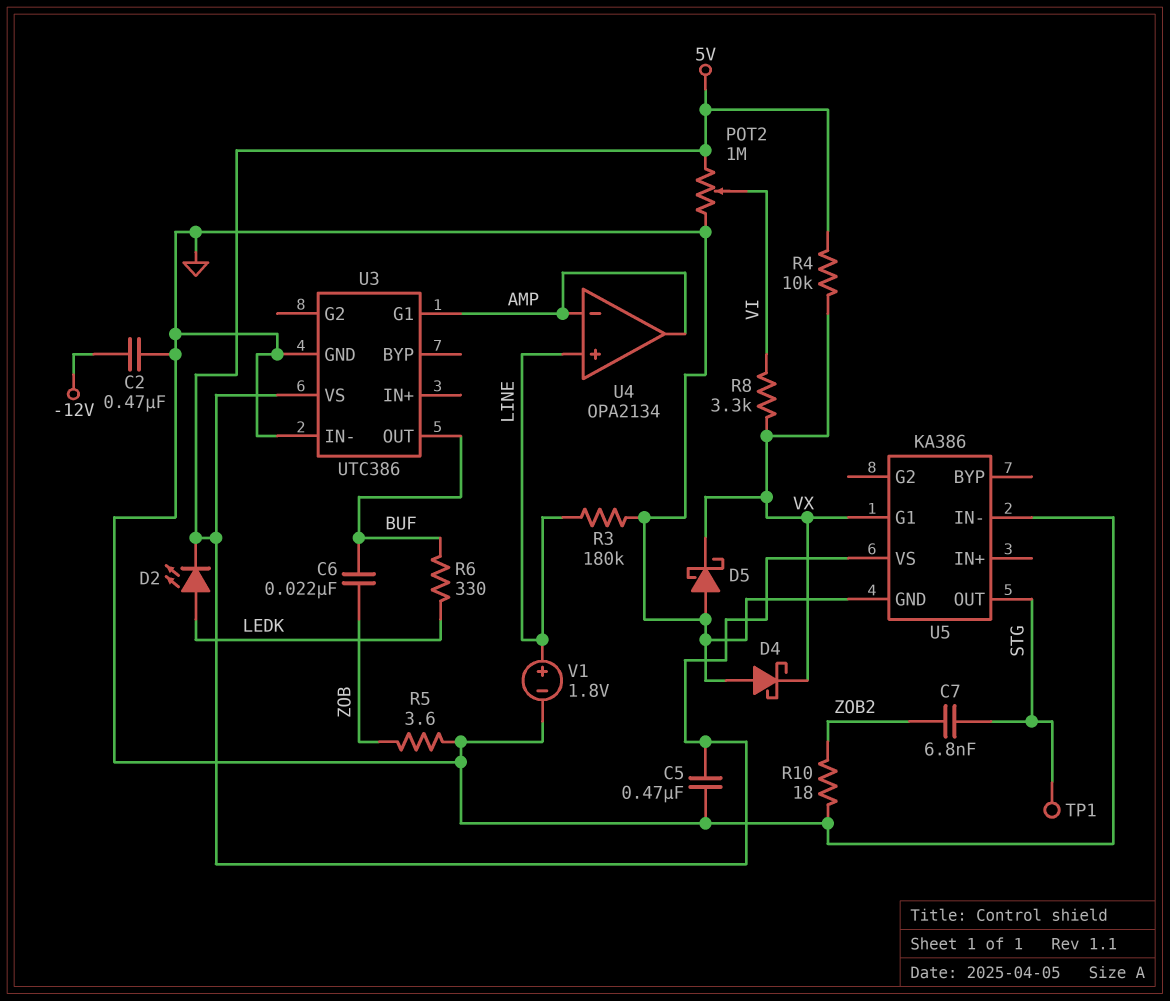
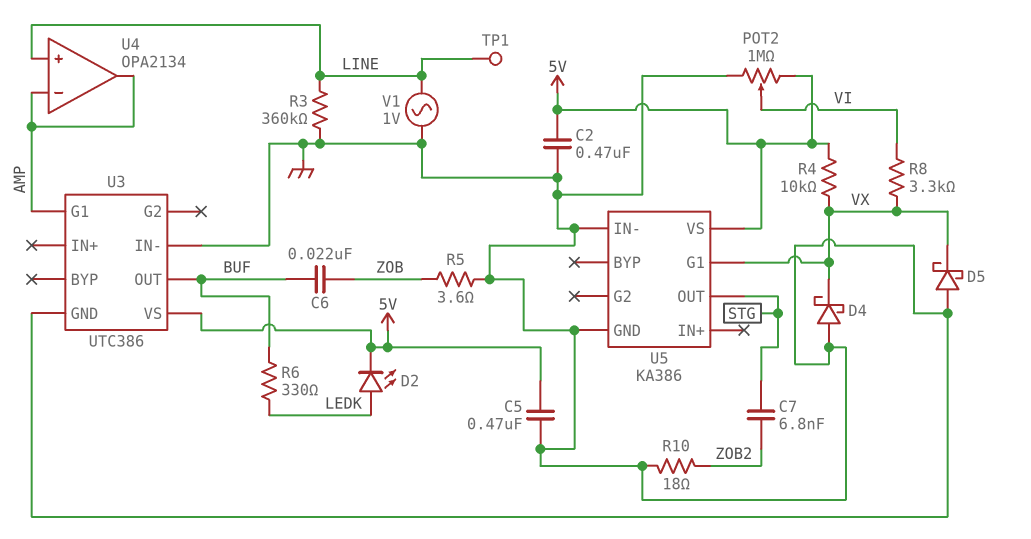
C2: 470nF (-12V, GND) -> 470nF (5V, GND)
R3: 180k (GND, LINE) -> 360k (GND, LINE)
TP1: test point (STG) -> test point (LINE)
V1: 1.8V (plus LINE, minus GND) -> AC 1V (GND, LINE)

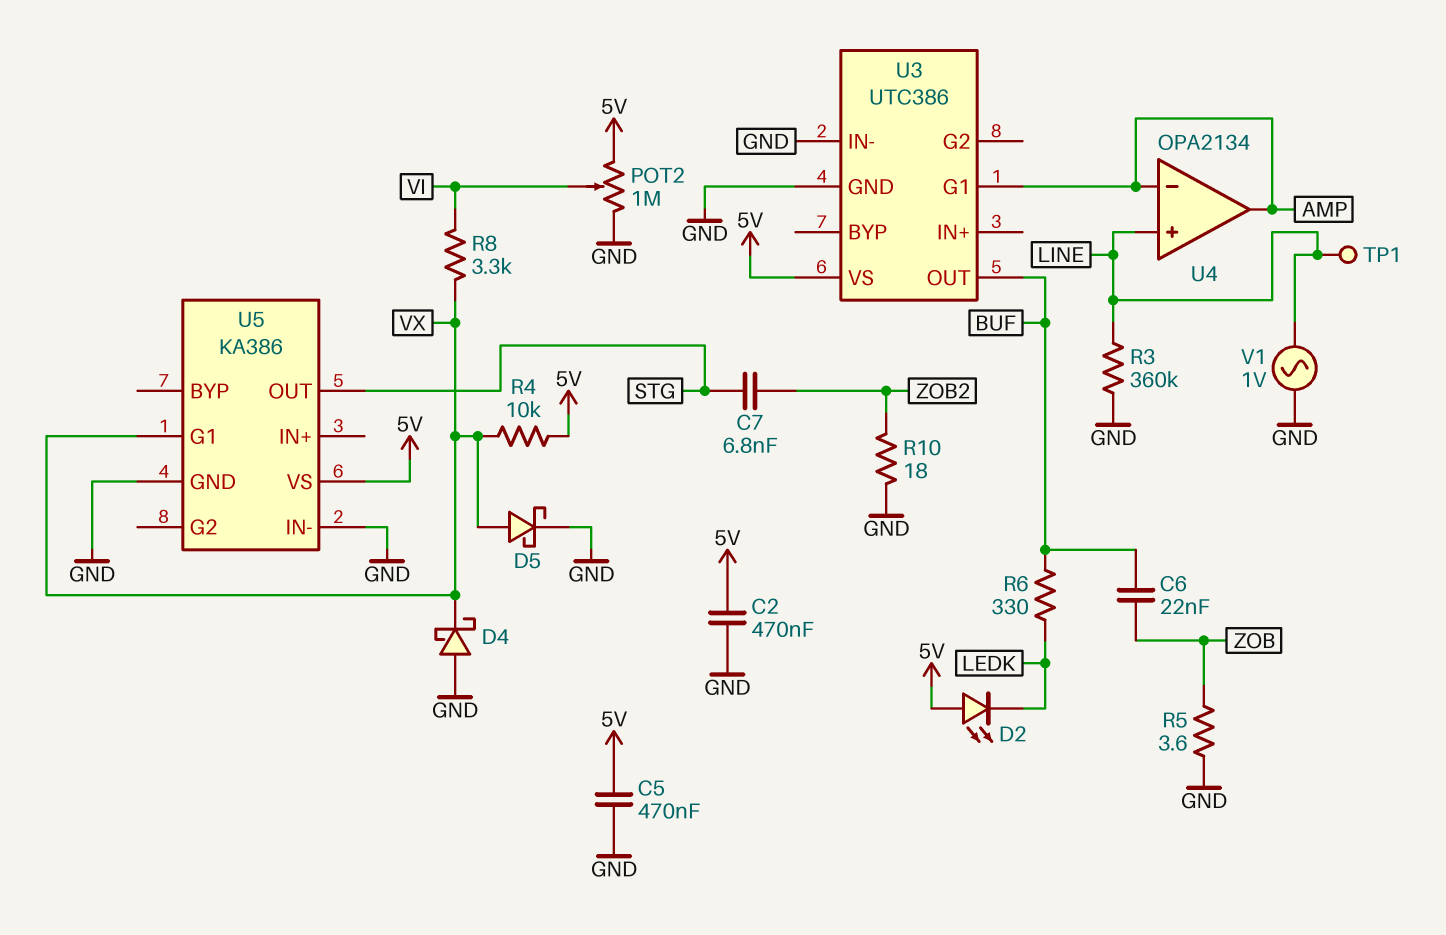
D2: LED (A LEDK, K 5V) -> LED (A 5V, K LEDK)
D5: schottky (A GND, K VX) -> schottky (A VX, K GND)

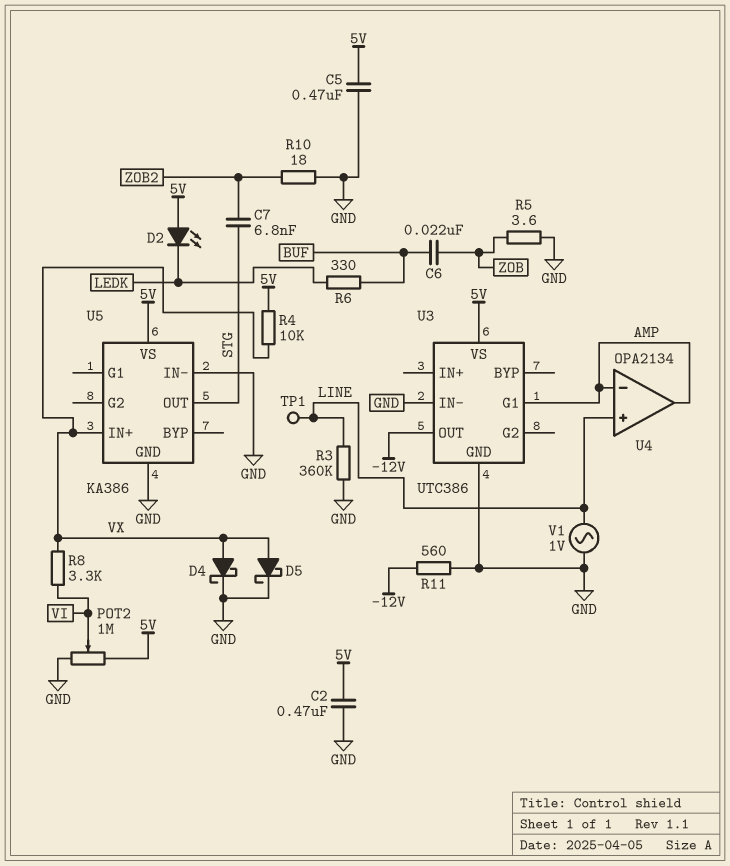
D4: schottky (A GND, K VX) -> schottky (A VX, K GND)
R11: none -> 560 (-12V, GND)
U3 pin OUT: BUF -> -12V
U5 pin G1: VX -> none
U5 pin IN+: none -> VX

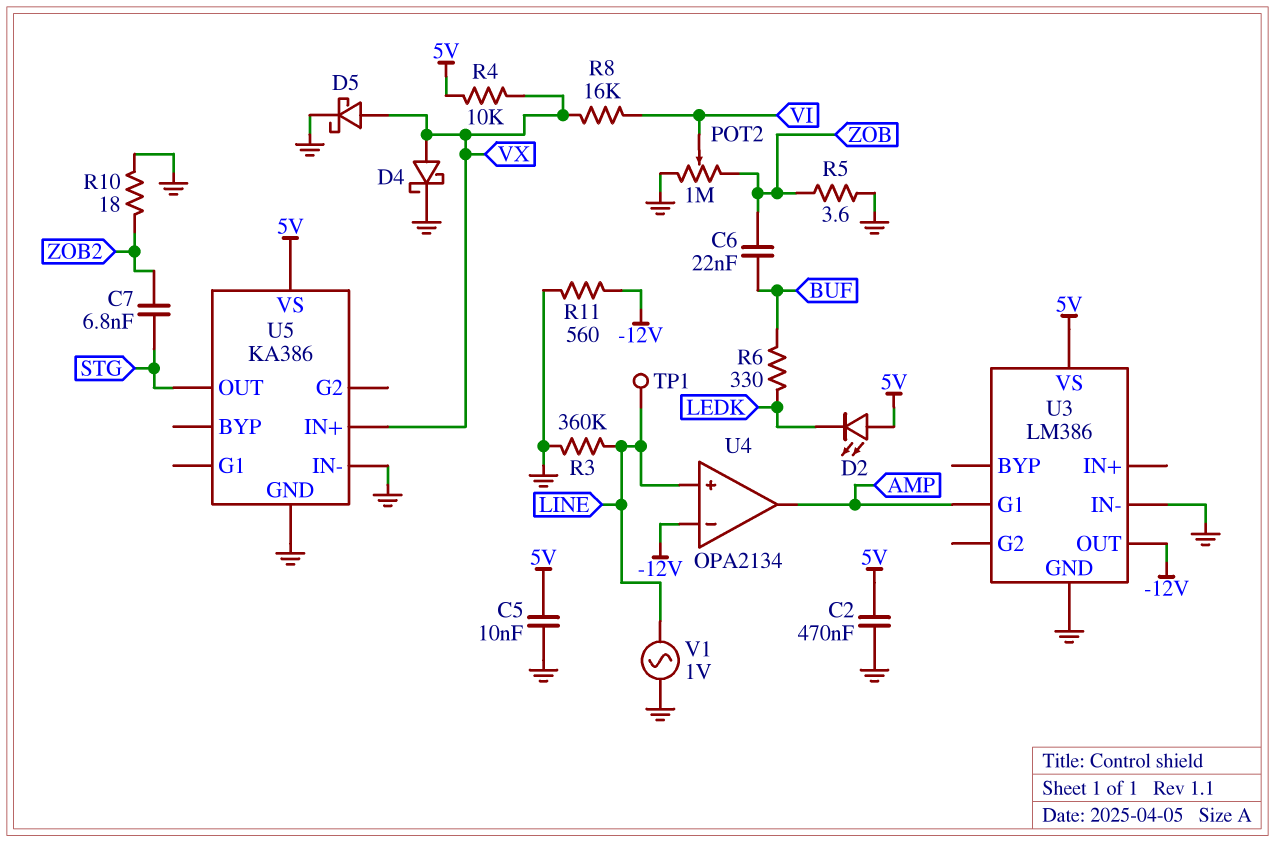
C5: 470nF (5V, GND) -> 10nF (5V, GND)
POT2: 1M (5V, GND, wiper VI) -> 1M (GND, ZOB, wiper VI)
R8: 3.3k (VI, VX) -> 16k (VI, VX)
U3: UTC386 -> LM386
U4 pin in-: AMP -> -12V

